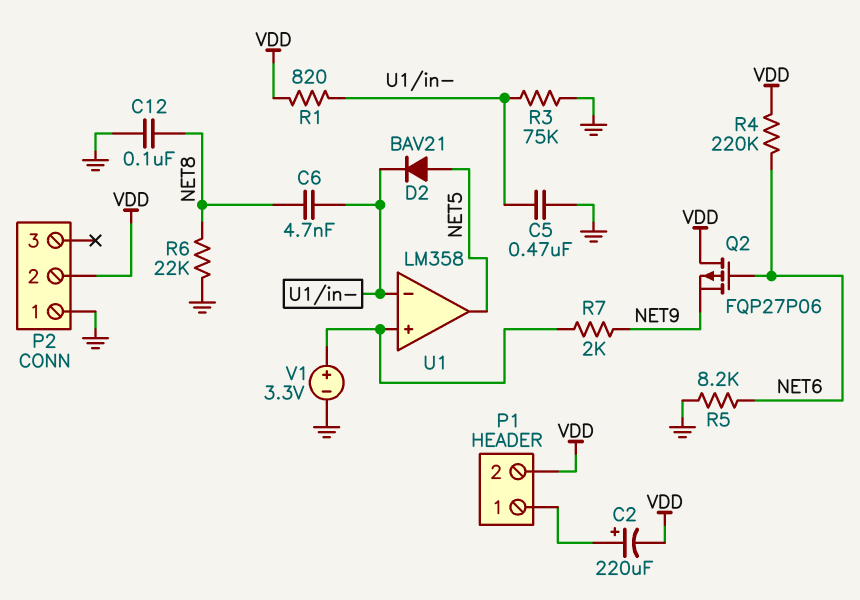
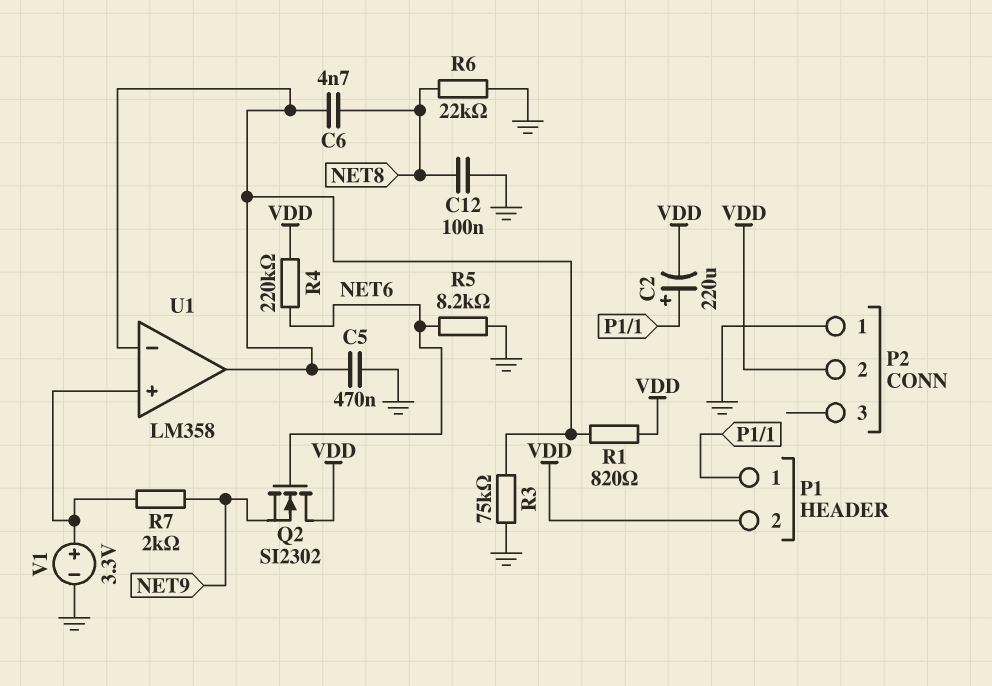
D2: diode BAV21 (A NET5, K U1/in-) -> none
Q2: PMOS FQP27P06 (G NET6, D VDD, S NET9) -> NMOS SI2302 (G NET6, D VDD, S NET9)
U1 pin out: NET5 -> U1/in-

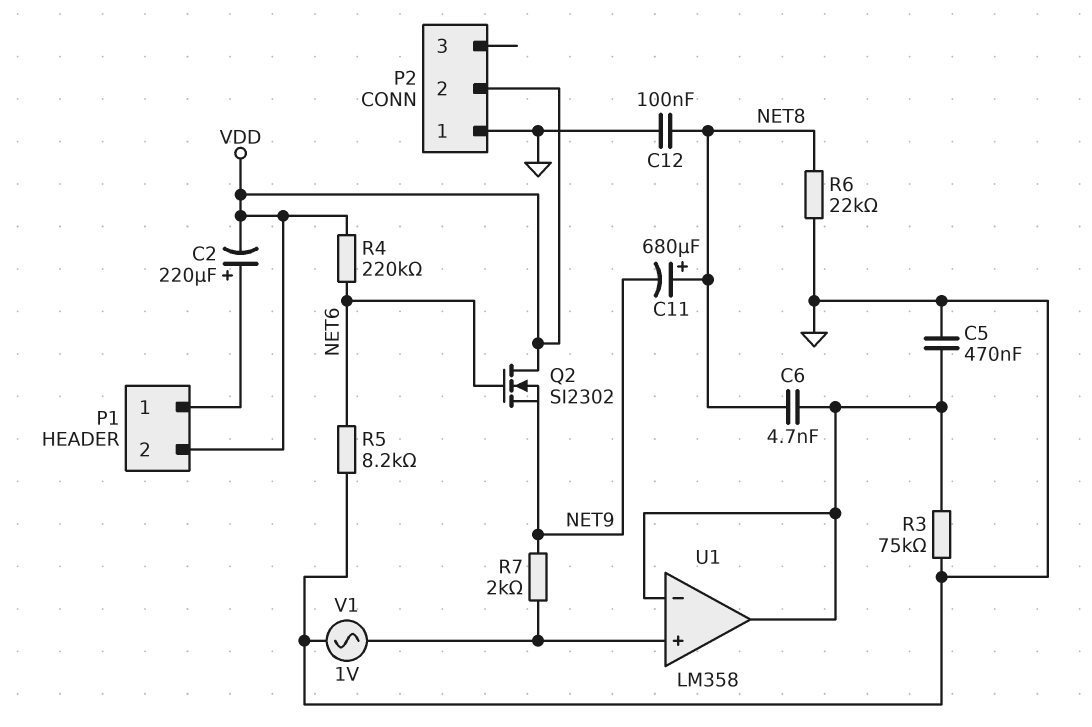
C11: none -> 680uF (plus NET8, minus NET9)
R1: 820 (U1/in-, VDD) -> none
V1: 3.3V (plus U1/in+, minus GND) -> AC 1V (GND, U1/in+)

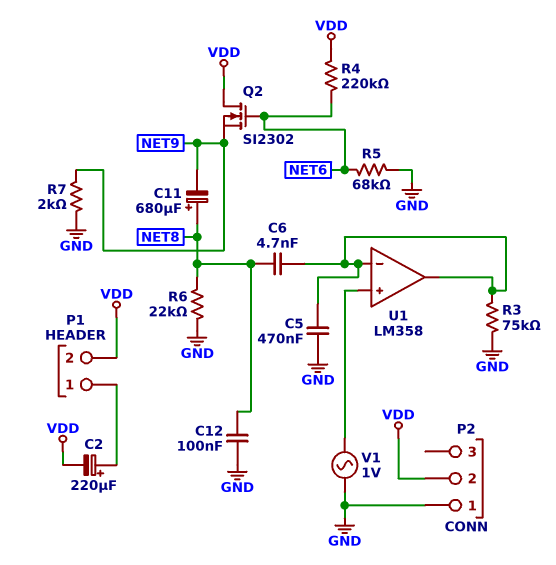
R5: 8.2k (GND, NET6) -> 68k (GND, NET6)
R7: 2k (NET9, U1/in+) -> 2k (GND, NET9)

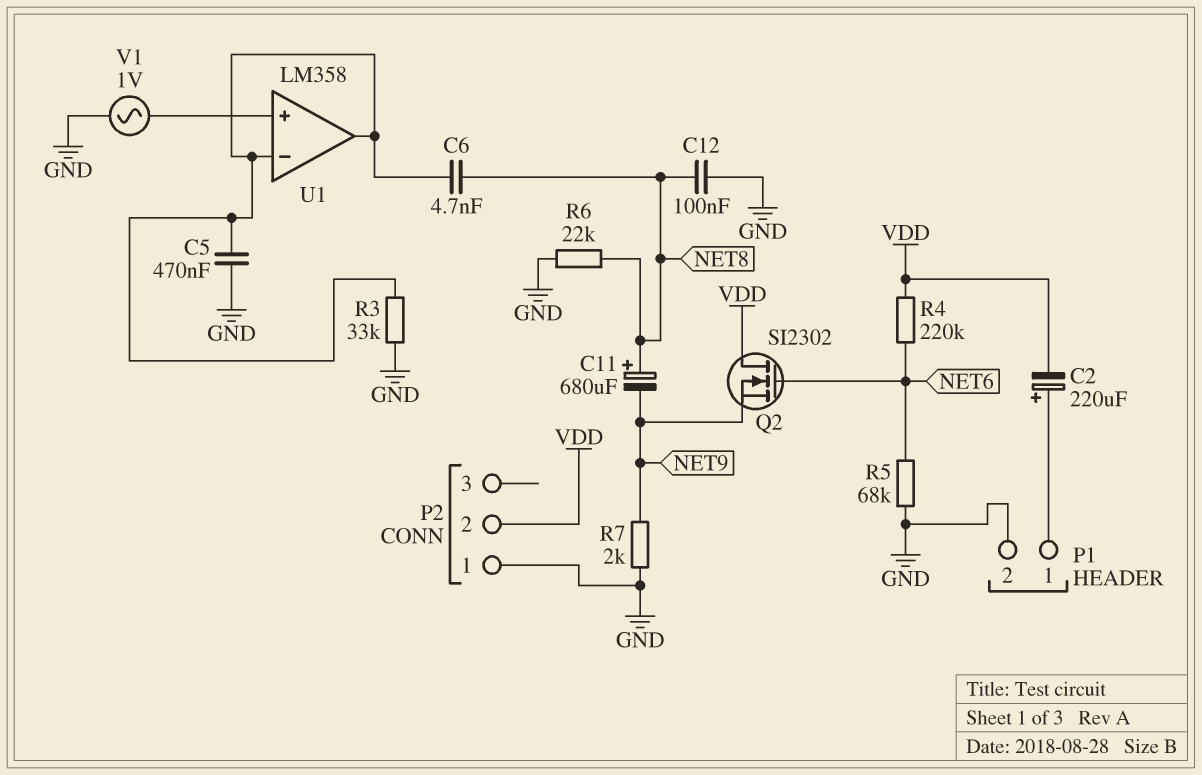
P1 pin 2: VDD -> GND
R3: 75k (GND, U1/in-) -> 33k (GND, U1/in-)

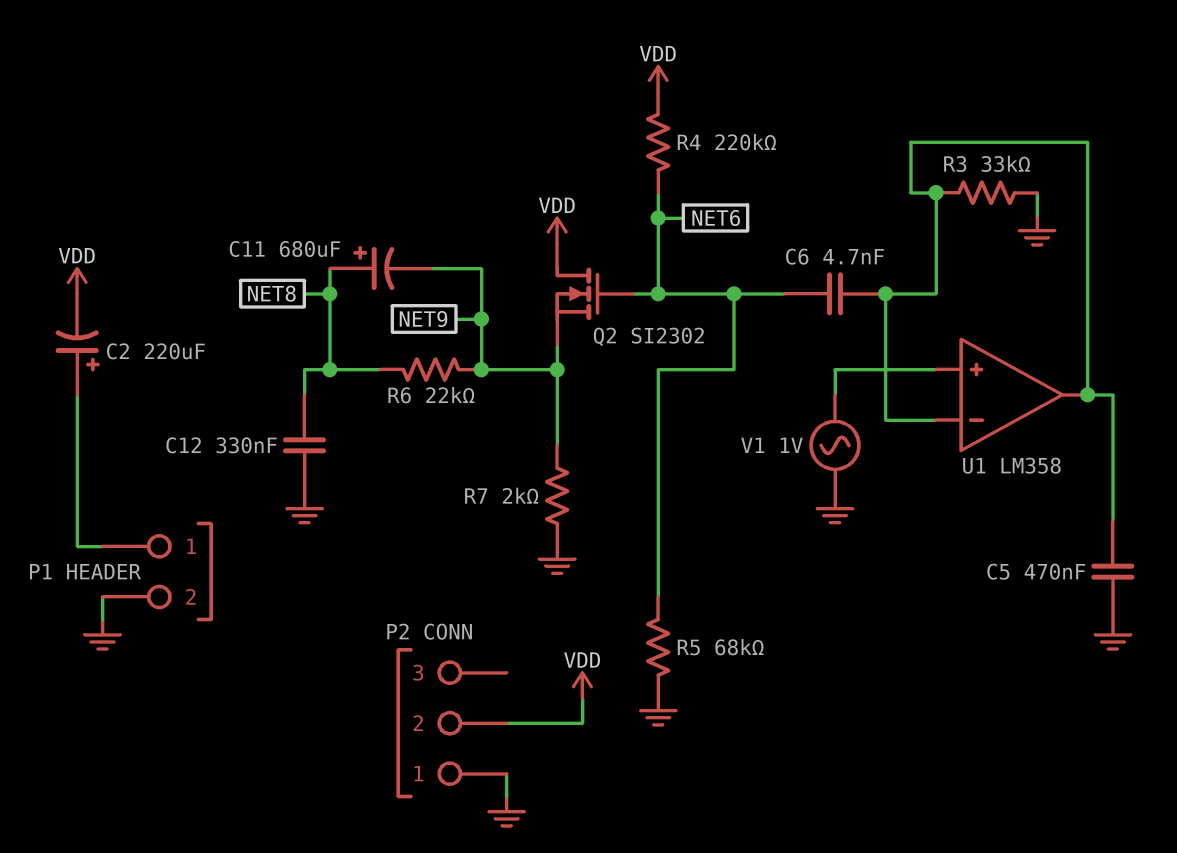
C6: 4.7nF (NET8, U1/in-) -> 4.7nF (NET6, U1/in-)
C12: 100nF (GND, NET8) -> 330nF (GND, NET8)
R6: 22k (GND, NET8) -> 22k (NET8, NET9)

